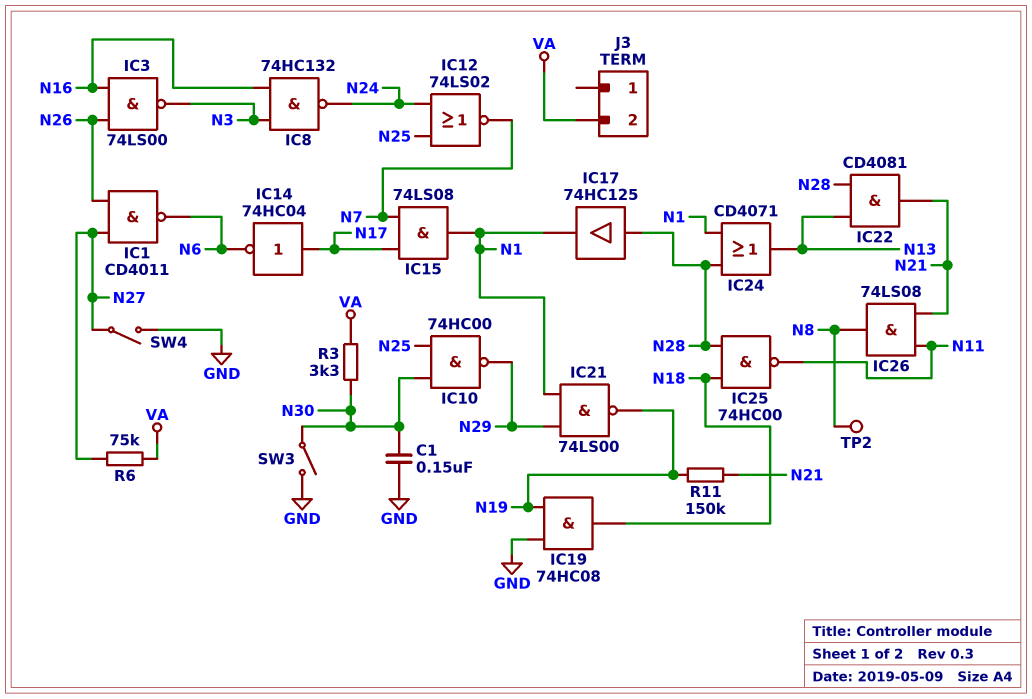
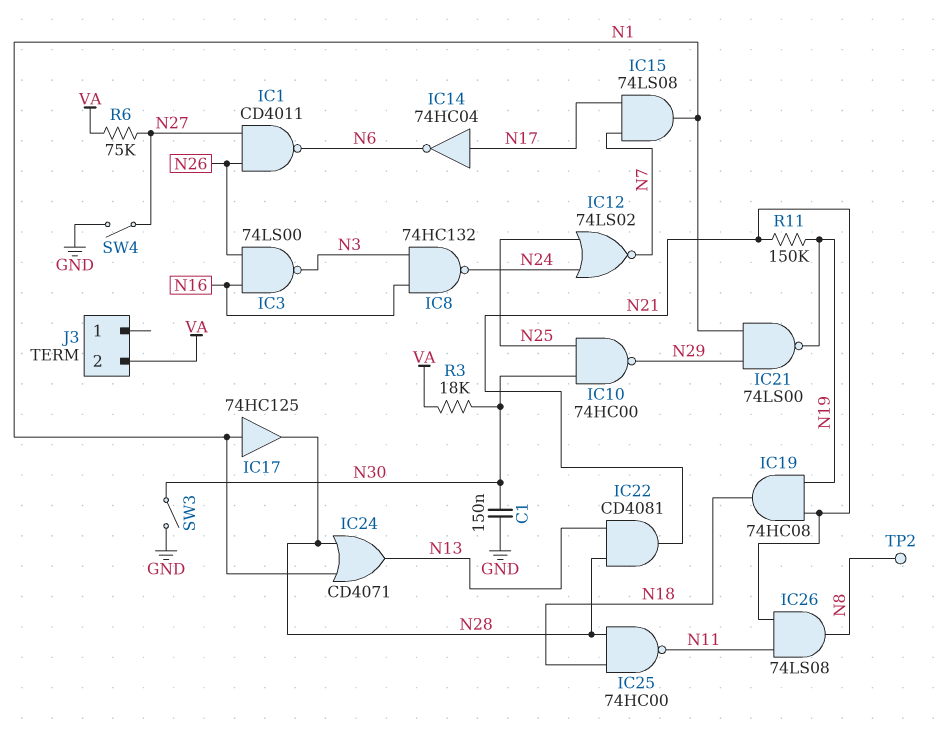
IC17: buffer 74HC125 (in N28, out N1) -> buffer 74HC125 (in N1, out N28)
IC19: AND 74HC08 (in GND, in N19, out N18) -> AND 74HC08 (in N19, in N21, out N18)
R3: 3.3k (N30, VA) -> 18k (N30, VA)

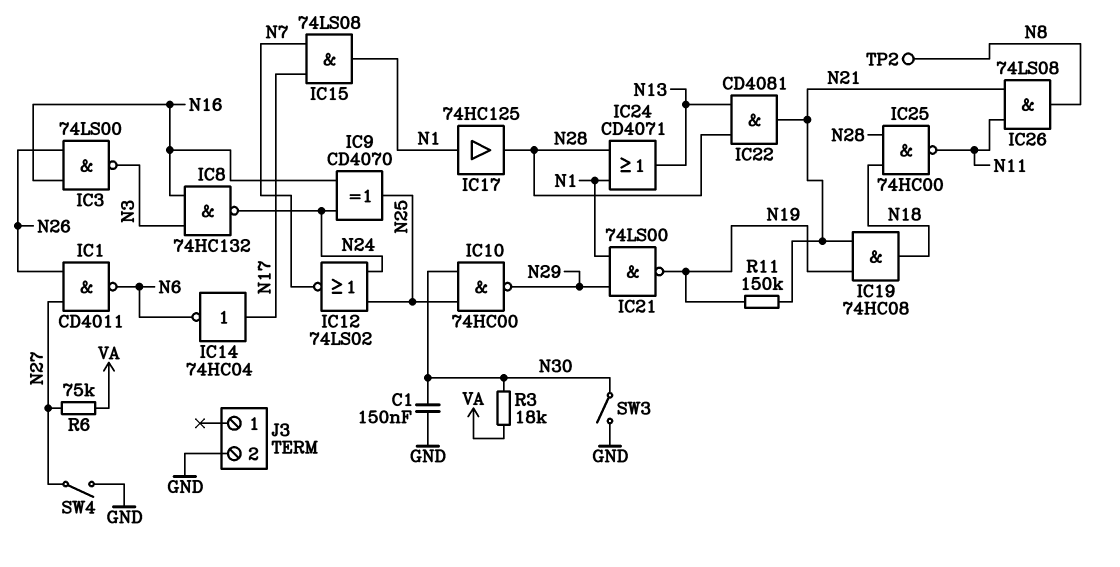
IC9: none -> XOR CD4070 (in N16, in N24, out N25)
J3 pin 2: VA -> GND

